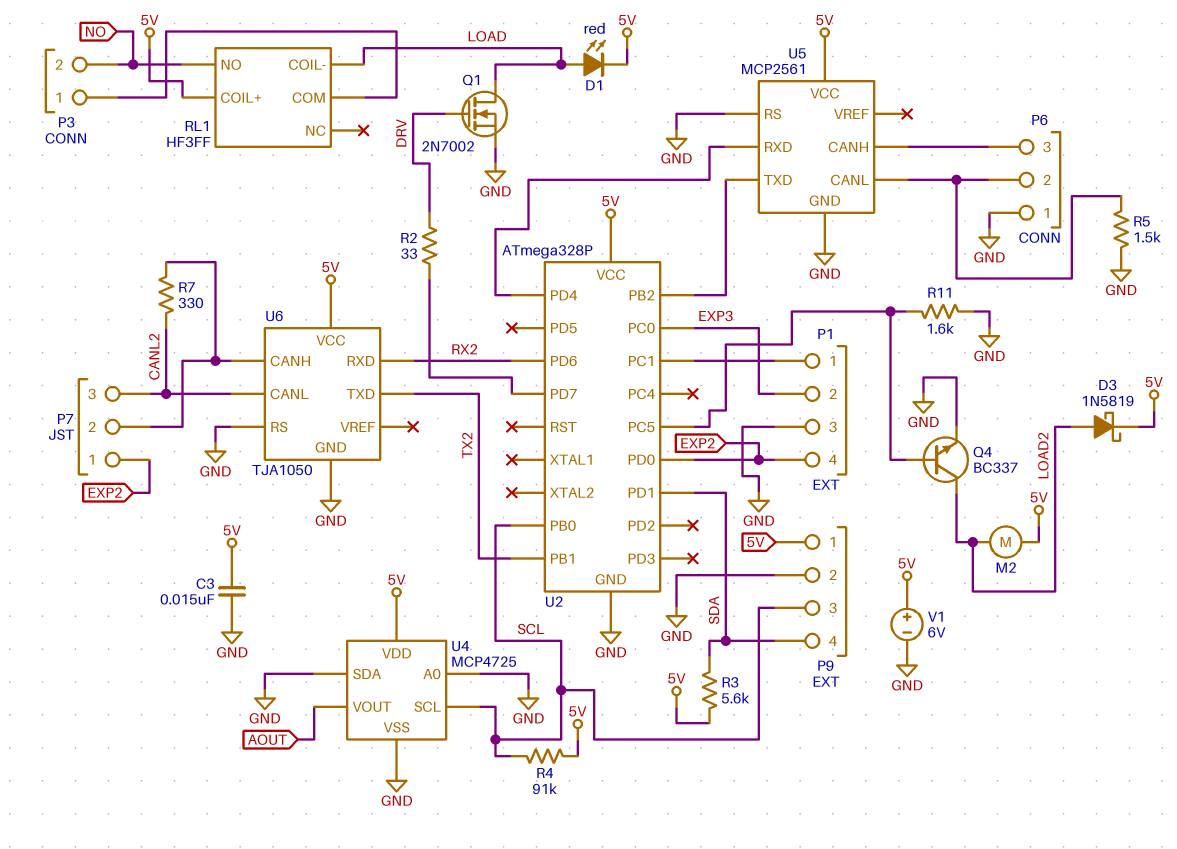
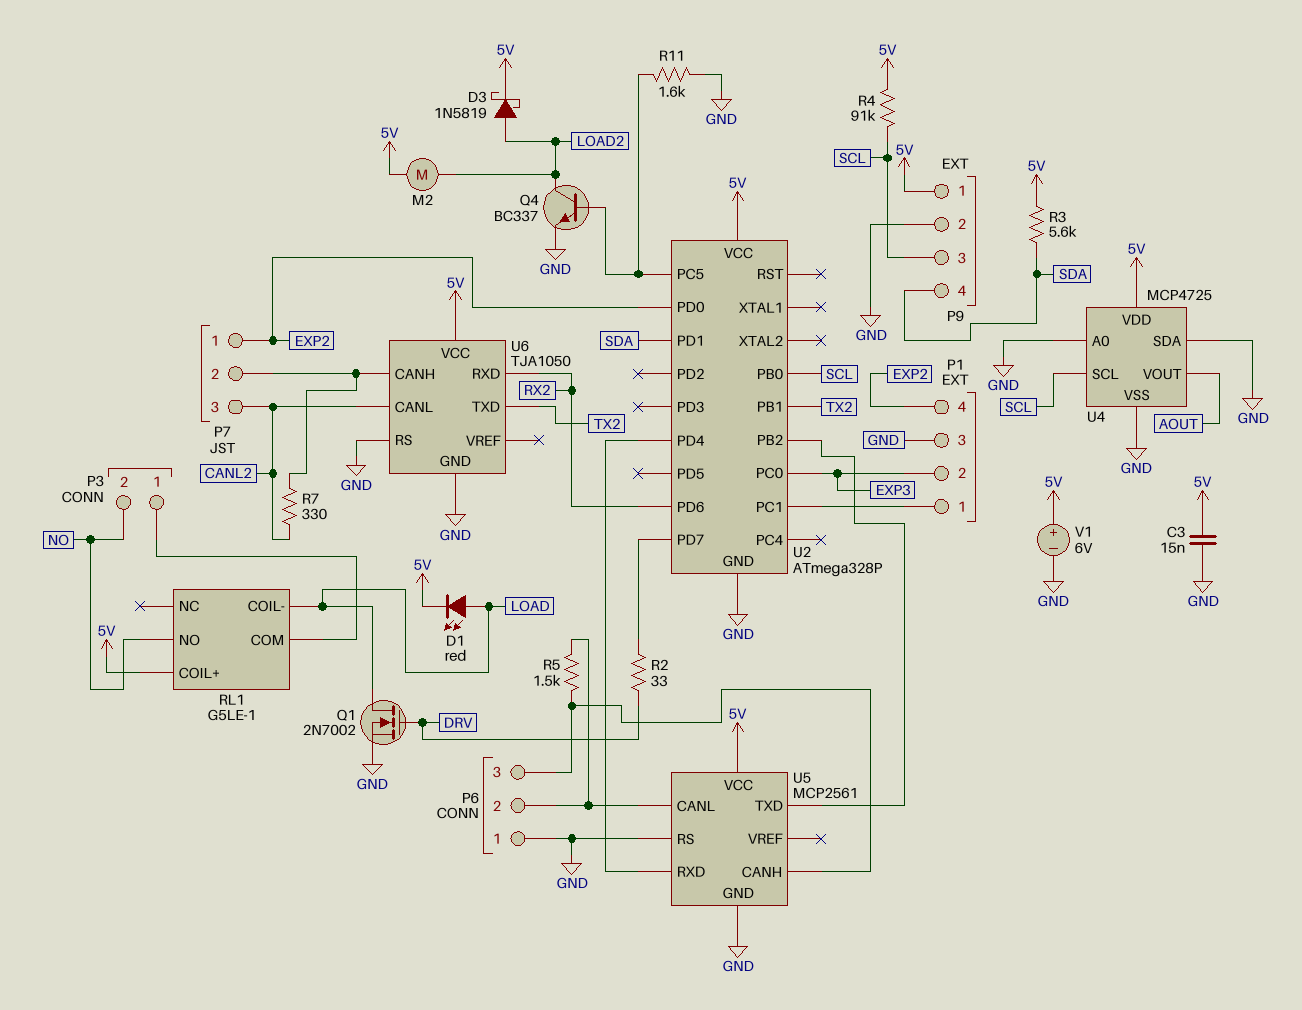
R5: 1.5k (GND, P6/2) -> 1.5k (P6/2, P6/3)
RL1: HF3FF -> G5LE-1

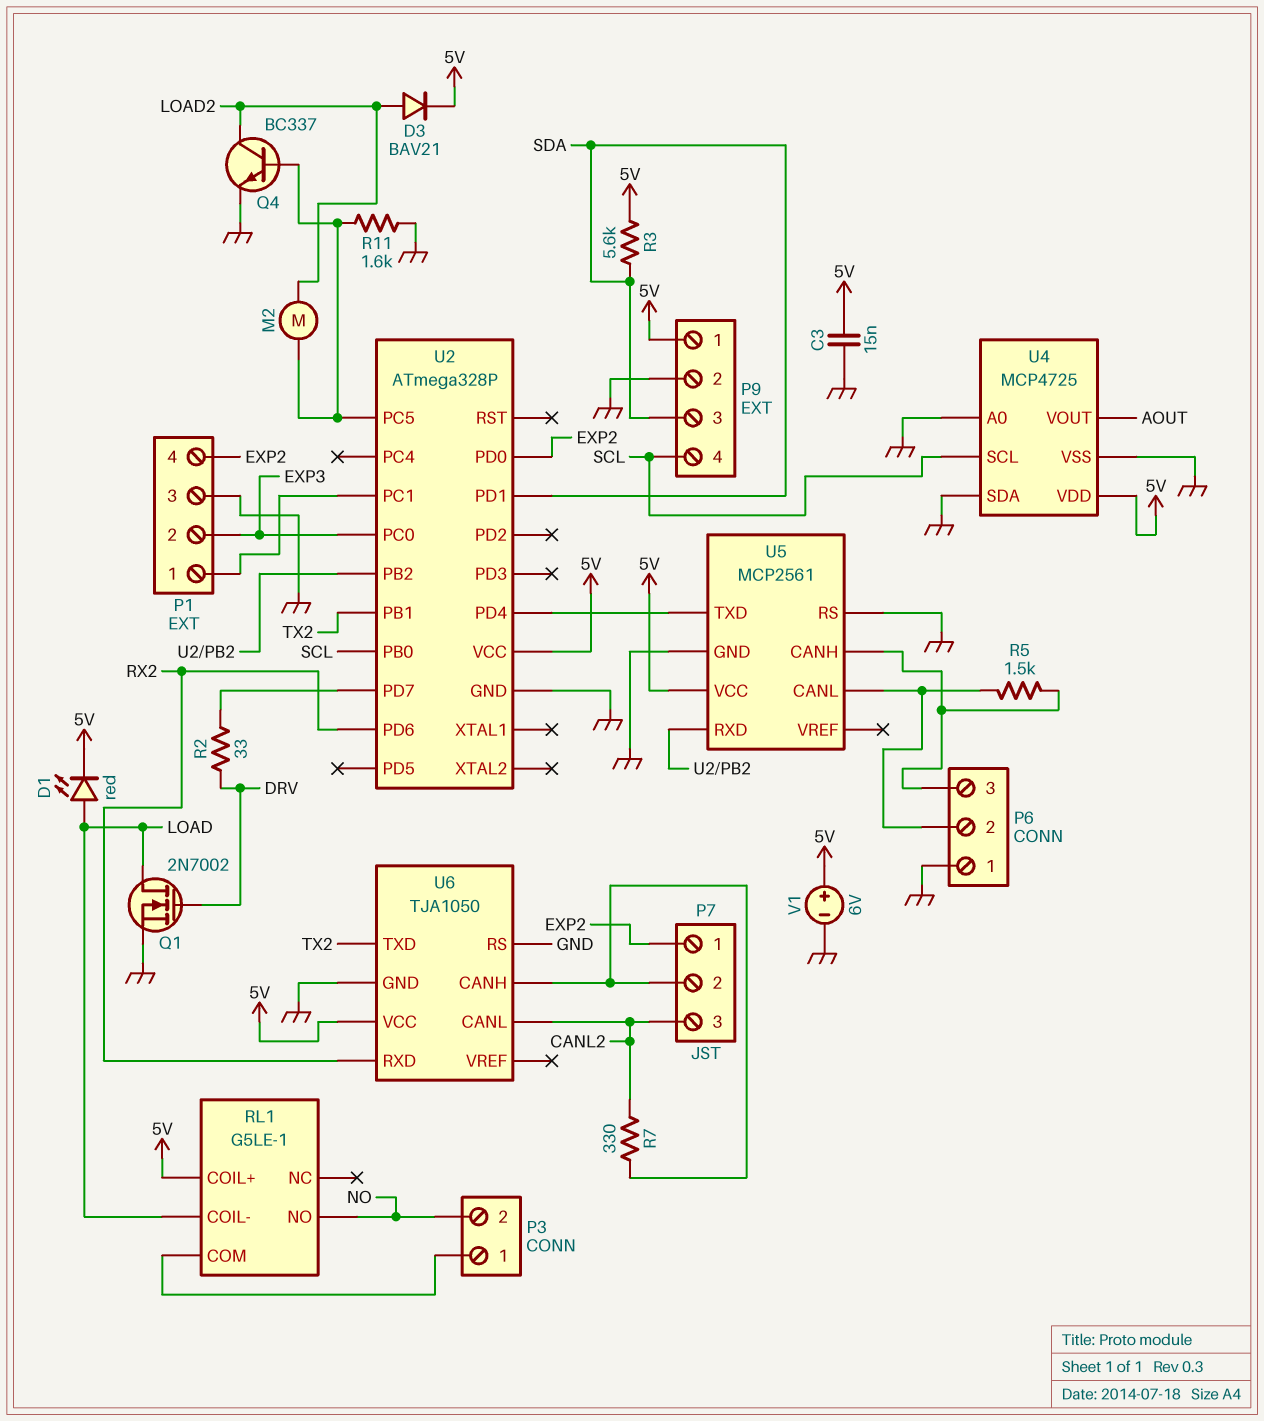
D3: schottky 1N5819 (A LOAD2, K 5V) -> diode BAV21 (A LOAD2, K 5V)
M2: motor (5V, LOAD2) -> motor (LOAD2, U2/PC5)
P9 pin 3: SCL -> SDA
P9 pin 4: SDA -> SCL
R4: 91k (5V, SCL) -> none
U5 pin RXD: U2/PD4 -> U2/PB2
U5 pin TXD: U2/PB2 -> U2/PD4

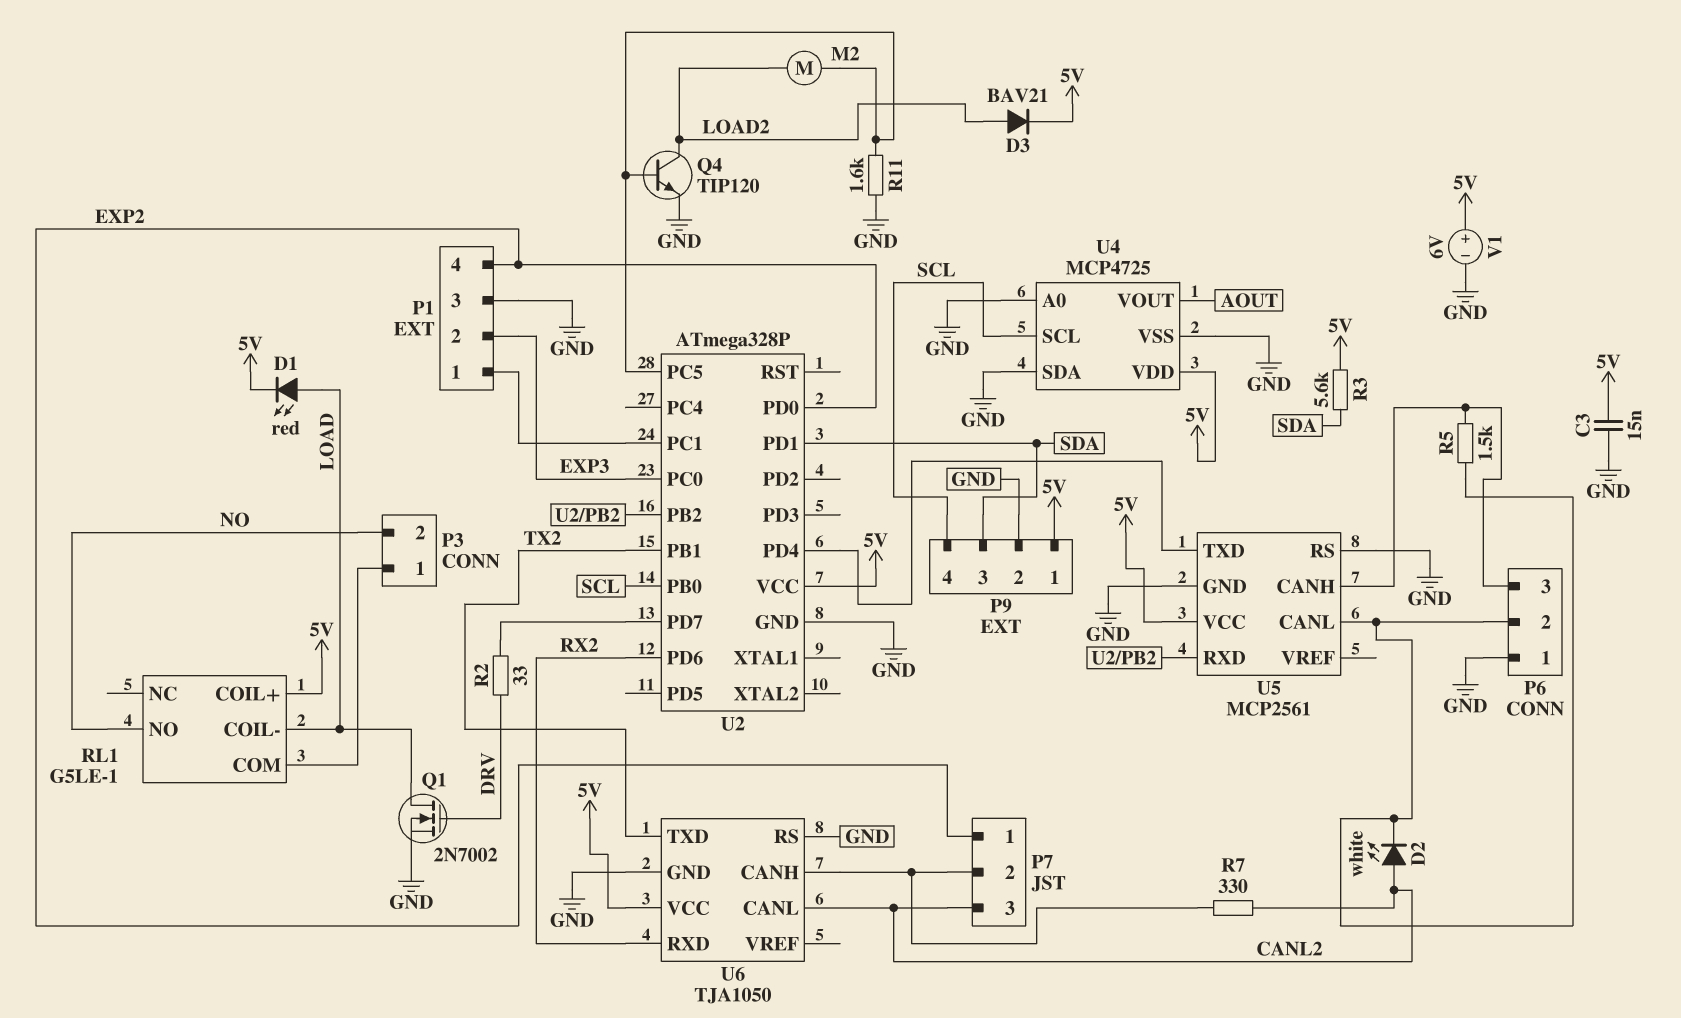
D2: none -> LED white (A CANL2, K P6/2)
Q4: NPN BC337 (B U2/PC5, C LOAD2, E GND) -> NPN TIP120 (B U2/PC5, C LOAD2, E GND)

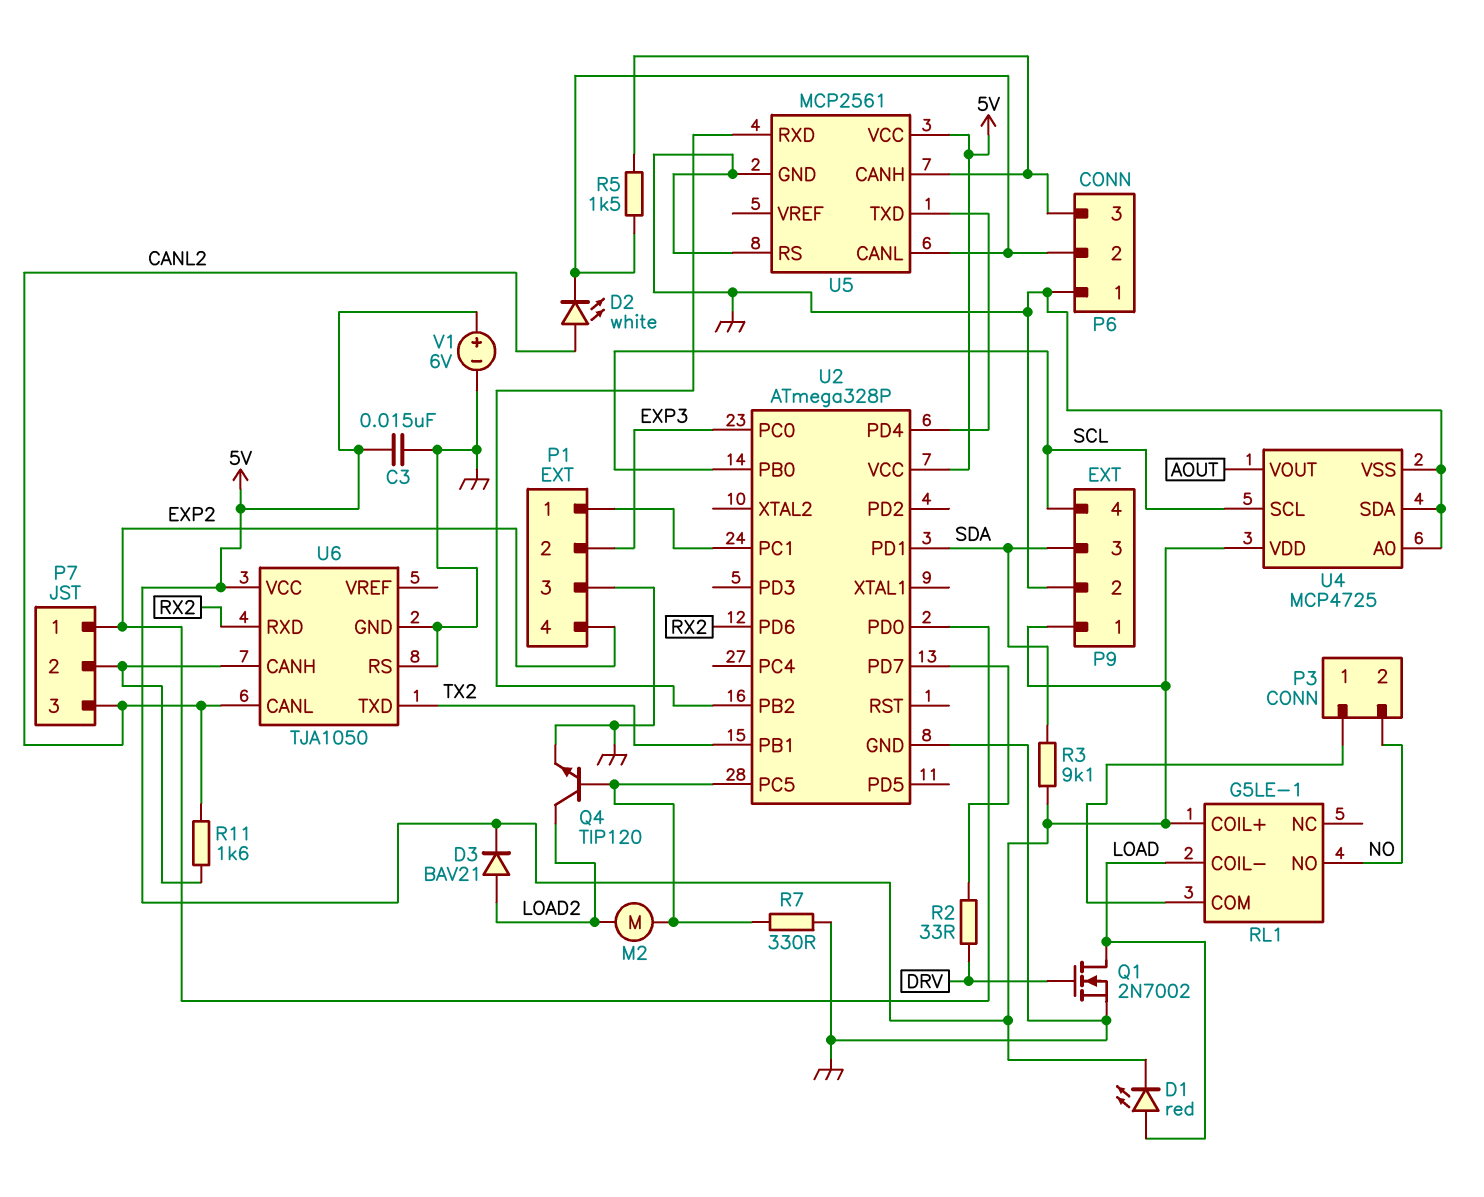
R3: 5.6k (5V, SDA) -> 9.1k (5V, SDA)
R7: 330 (CANL2, P7/2) -> 330 (GND, U2/PC5)
R11: 1.6k (GND, U2/PC5) -> 1.6k (CANL2, P7/2)

